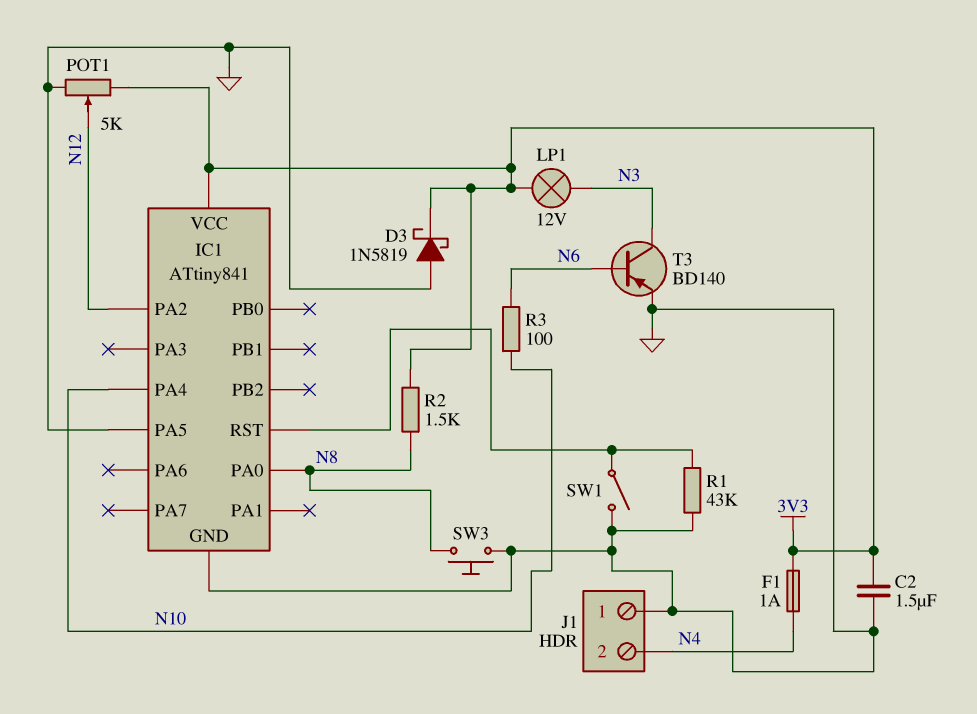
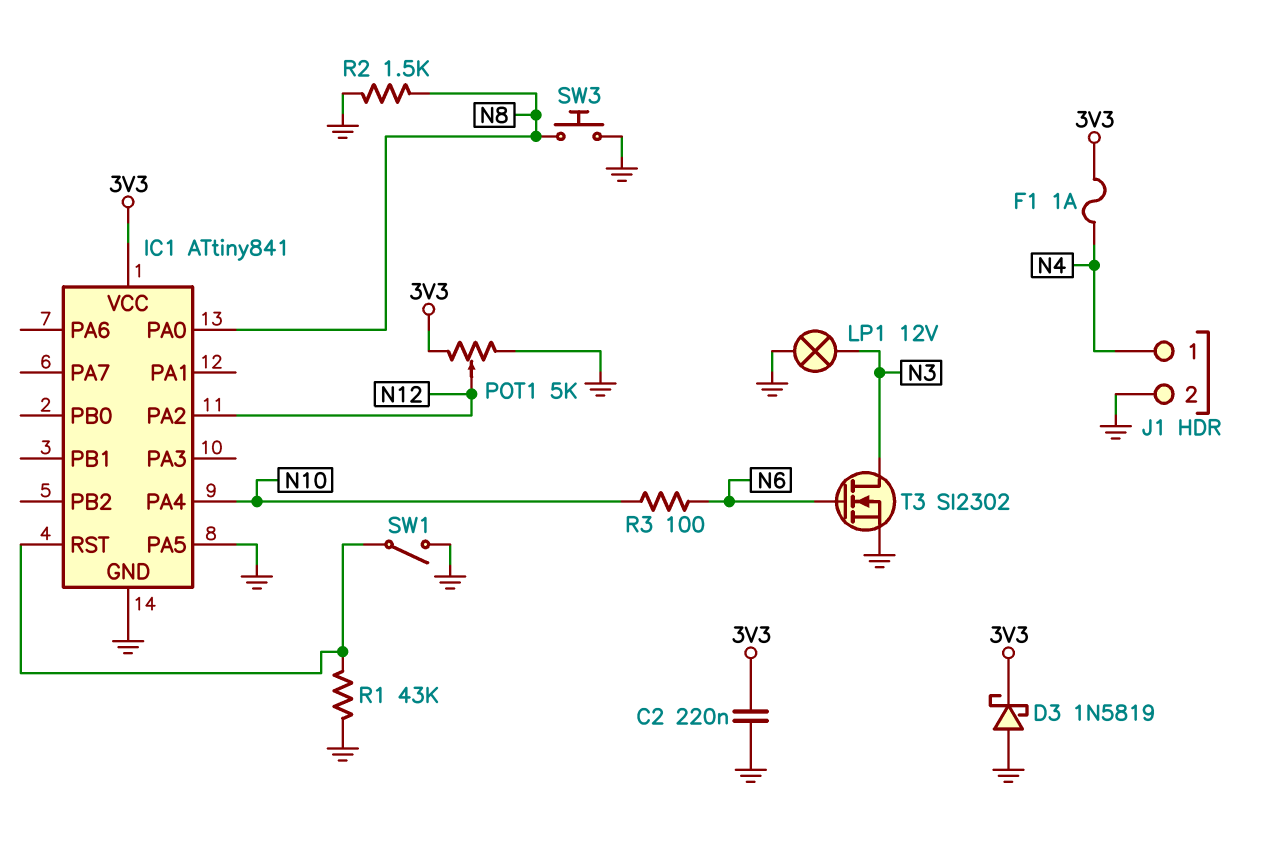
C2: 1.5uF (3V3, GND) -> 220nF (3V3, GND)
J1 pin 1: GND -> N4
J1 pin 2: N4 -> GND
LP1: lamp 12V (3V3, N3) -> lamp 12V (GND, N3)
R2: 1.5k (3V3, N8) -> 1.5k (GND, N8)
T3: PNP BD140 (B N6, C N3, E GND) -> NMOS SI2302 (G N6, D N3, S GND)

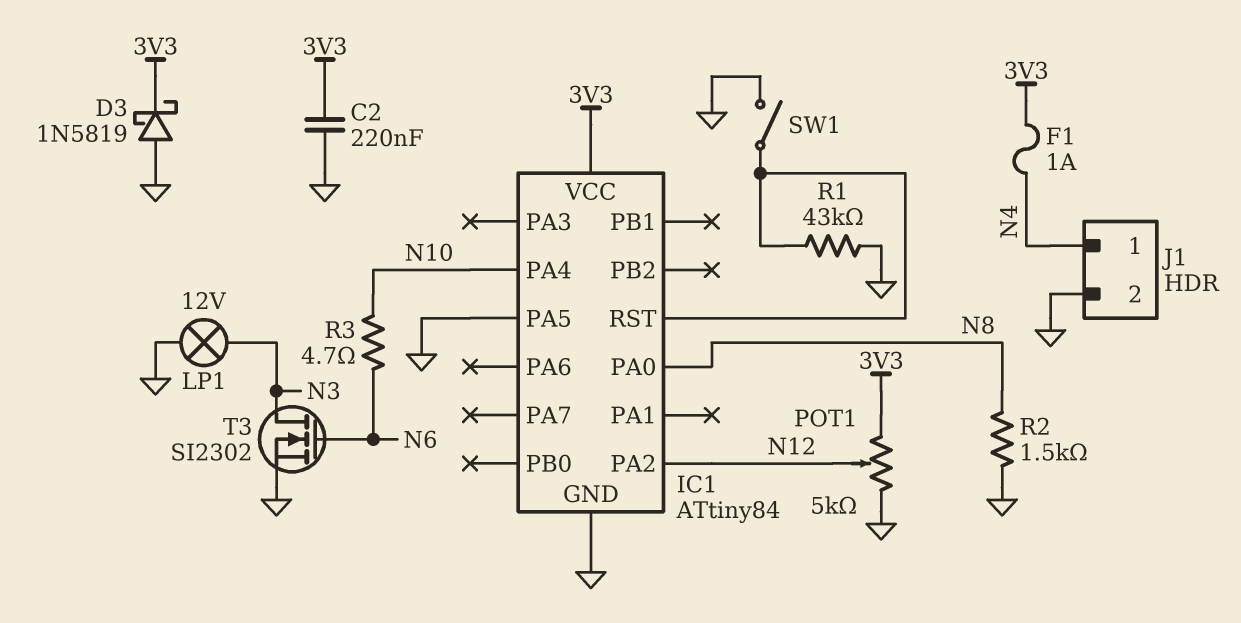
IC1: ATtiny841 -> ATtiny84
R3: 100 (N6, N10) -> 4.7 (N6, N10)
SW3: button (GND, N8) -> none

